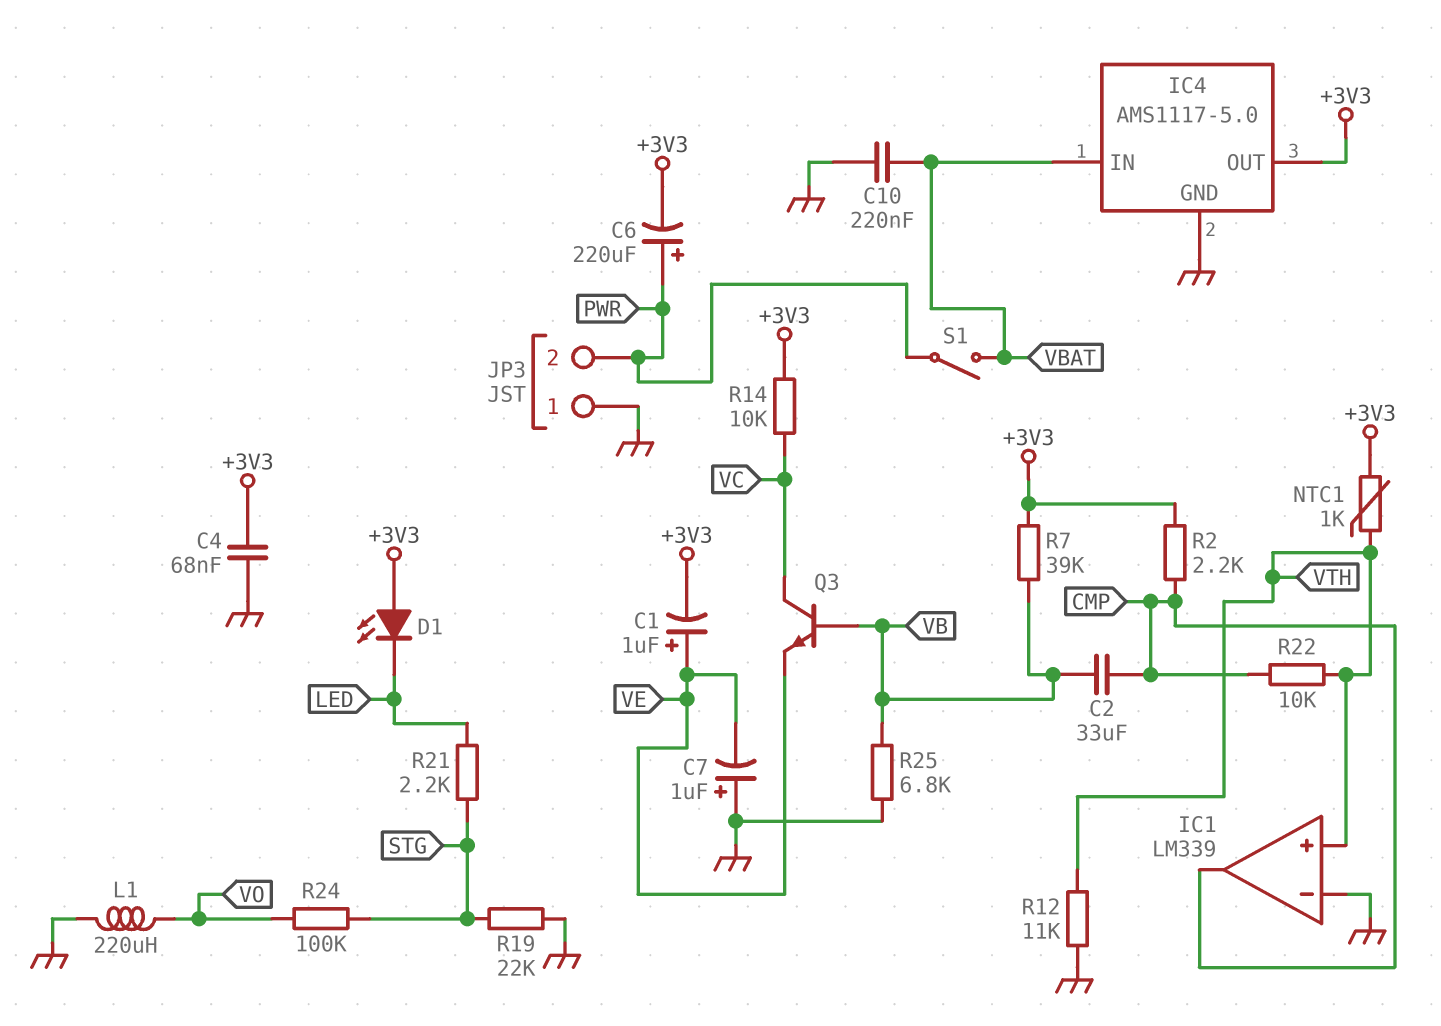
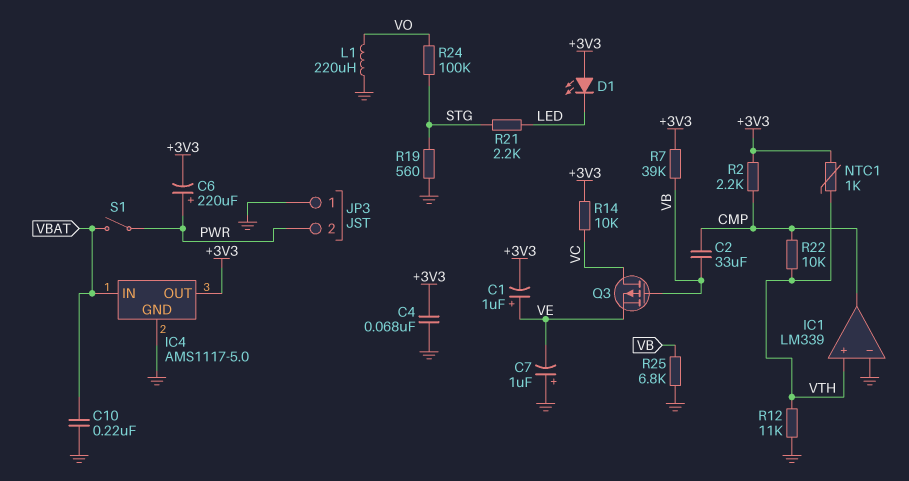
Q3: NPN (B VB, C VC, E VE) -> PMOS (G VB, D VC, S VE)
R19: 22k (GND, STG) -> 560 (GND, STG)

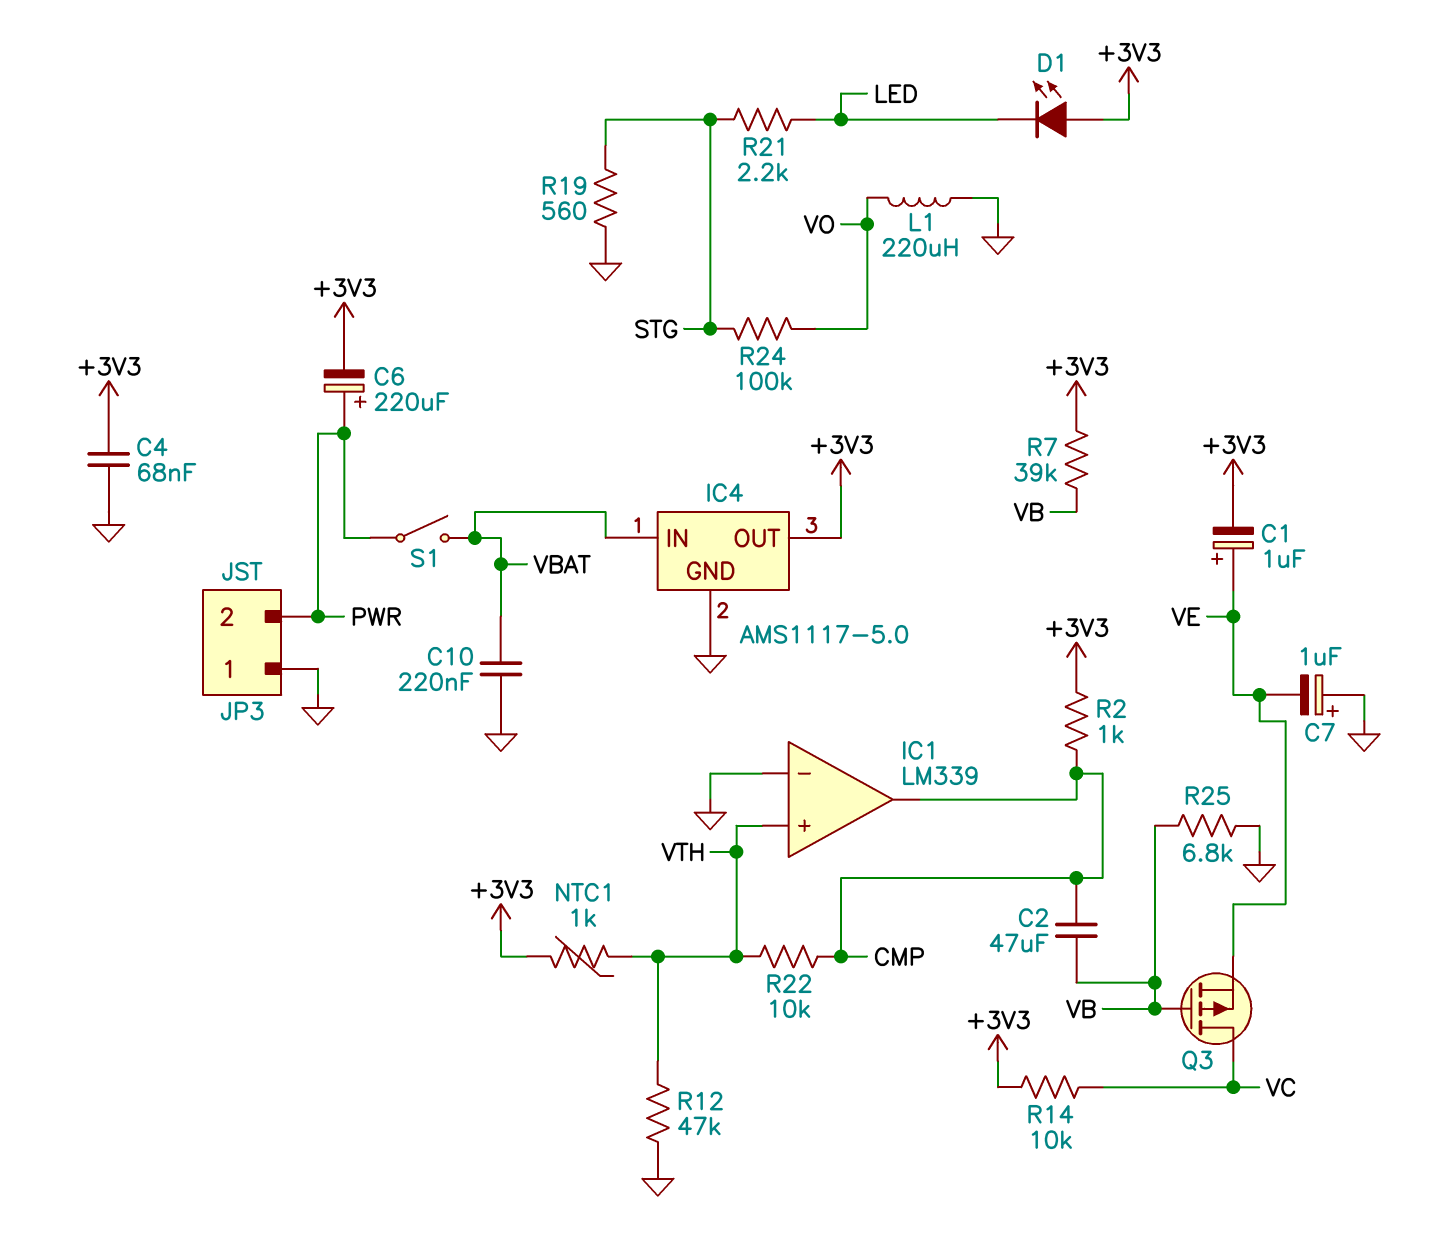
C2: 33uF (CMP, VB) -> 47uF (CMP, VB)
R2: 2.2k (+3V3, CMP) -> 1k (+3V3, CMP)
R12: 11k (GND, VTH) -> 47k (GND, VTH)

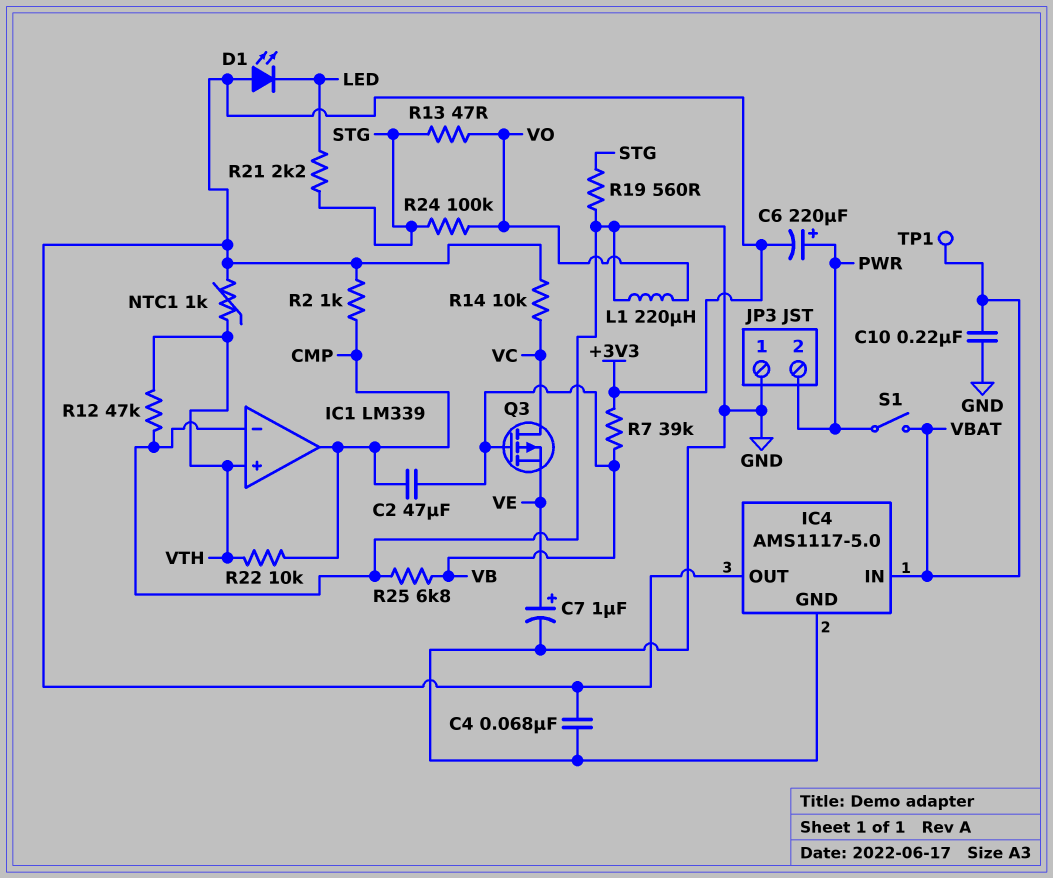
C1: 1uF (plus VE, minus +3V3) -> none
C7: 1uF (plus GND, minus VE) -> 1uF (plus VE, minus GND)
R13: none -> 47 (STG, VO)
TP1: none -> test point (VBAT)

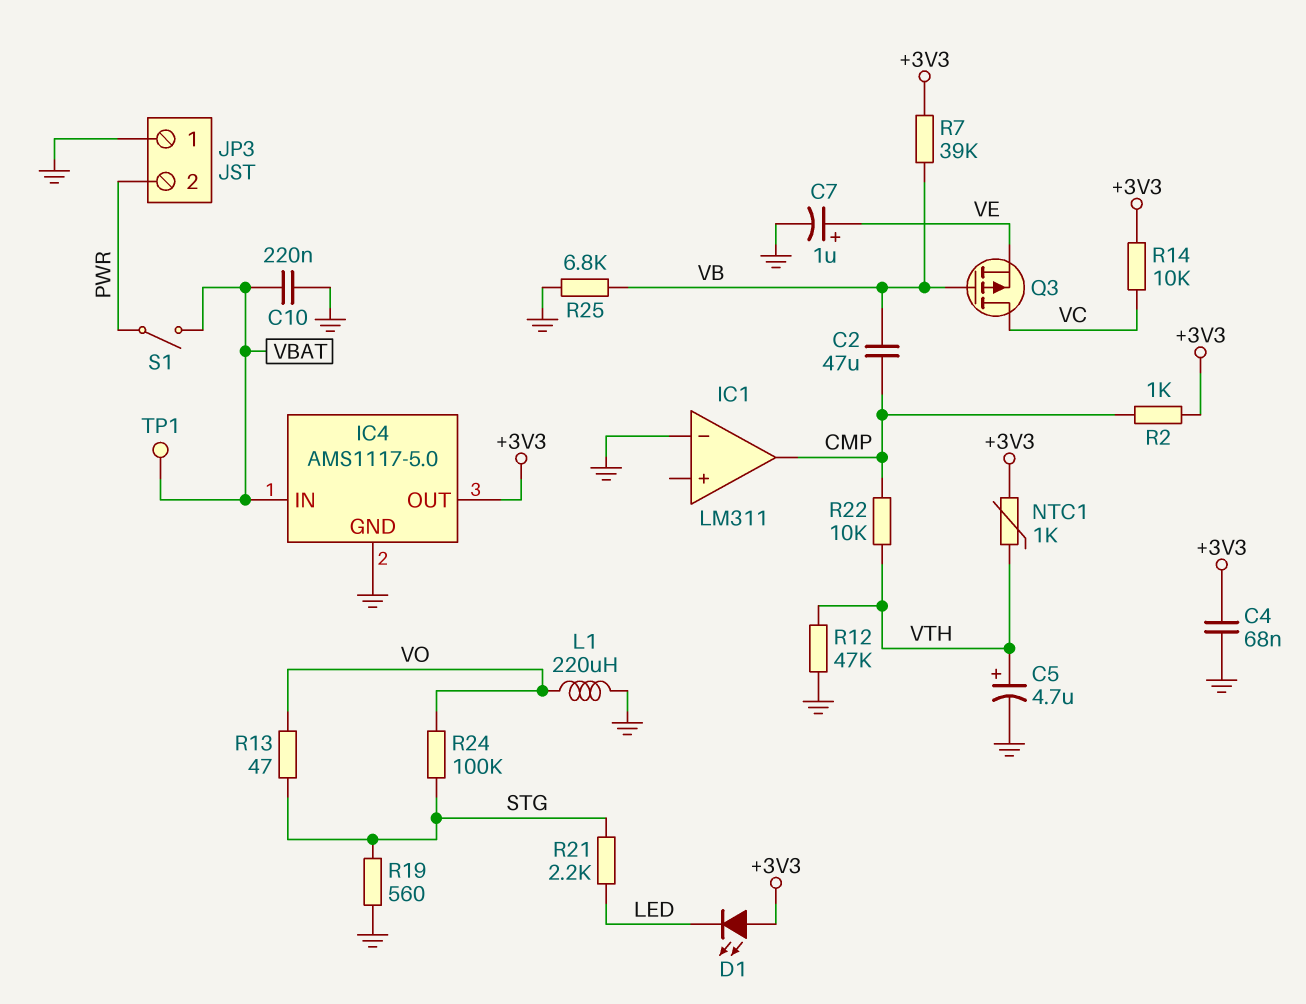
C5: none -> 4.7uF (plus VTH, minus GND)
C6: 220uF (plus PWR, minus +3V3) -> none
IC1: LM339 -> LM311
IC1 pin in+: VTH -> none

